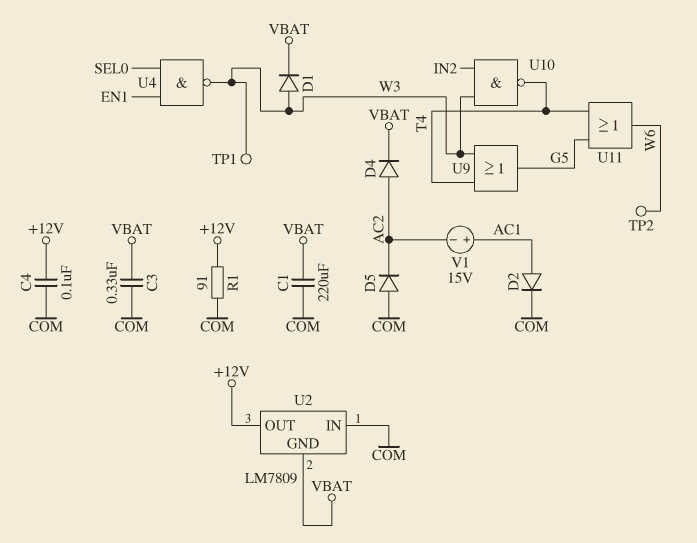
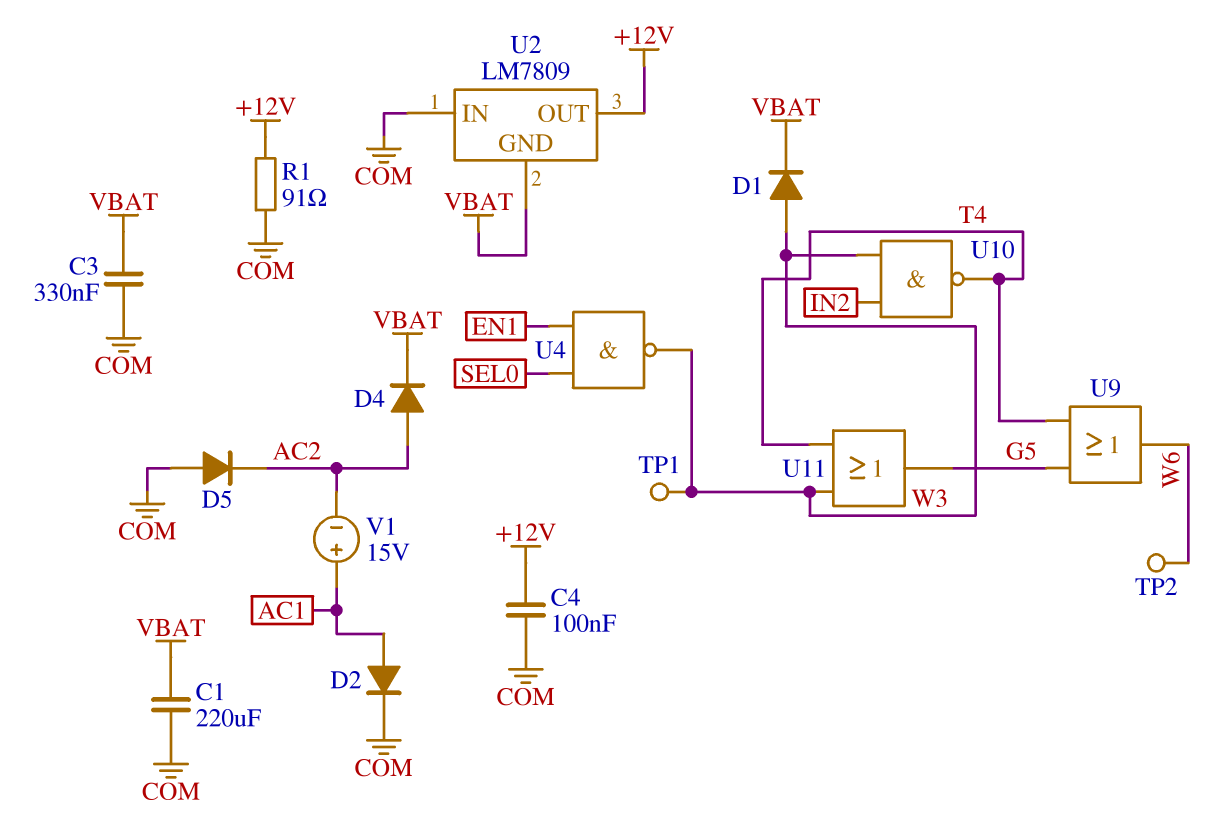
U9: OR (in T4, in W3, out G5) -> OR (in G5, in T4, out W6)
U11: OR (in G5, in T4, out W6) -> OR (in T4, in W3, out G5)

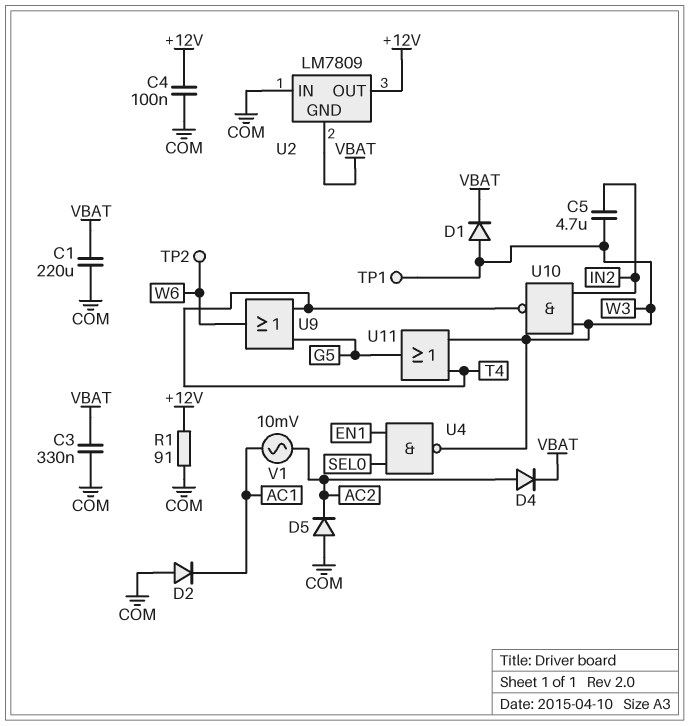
C5: none -> 4.7uF (IN2, W3)
D2: diode (A AC1, K COM) -> diode (A COM, K AC1)
V1: 15V (plus AC1, minus AC2) -> AC 10mV (AC1, AC2)

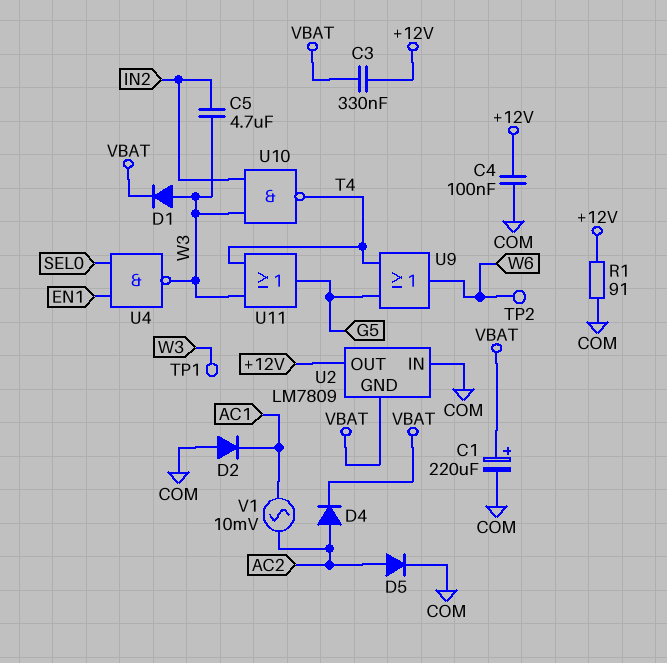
C1: 220uF (COM, VBAT) -> 220uF (plus VBAT, minus COM)
C3: 330nF (COM, VBAT) -> 330nF (+12V, VBAT)
D5: diode (A COM, K AC2) -> diode (A AC2, K COM)

